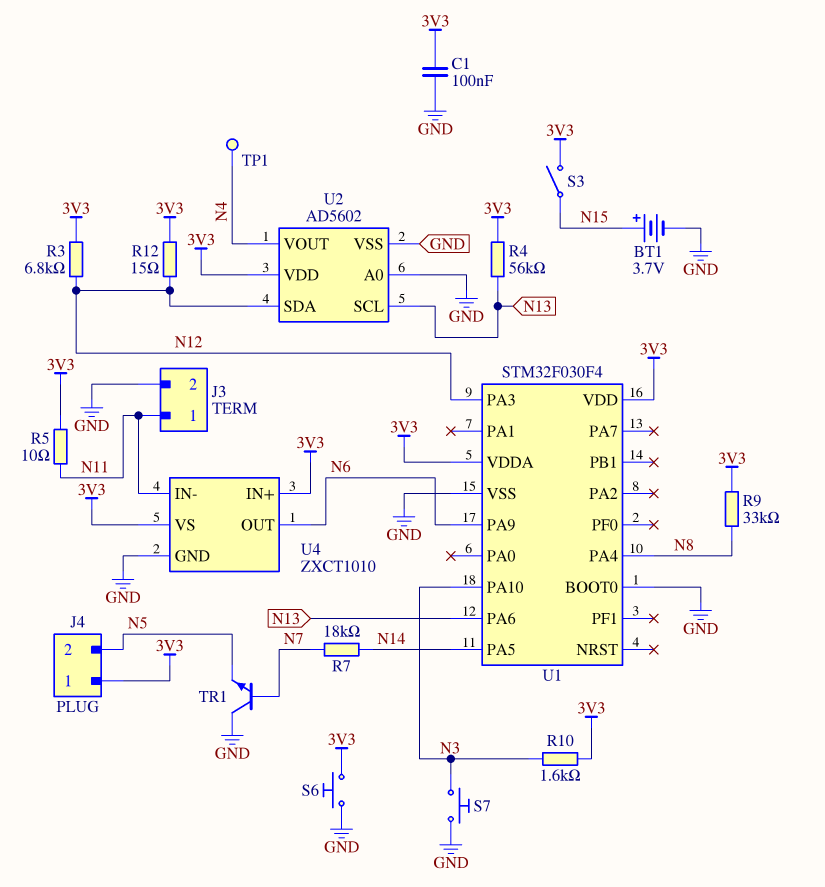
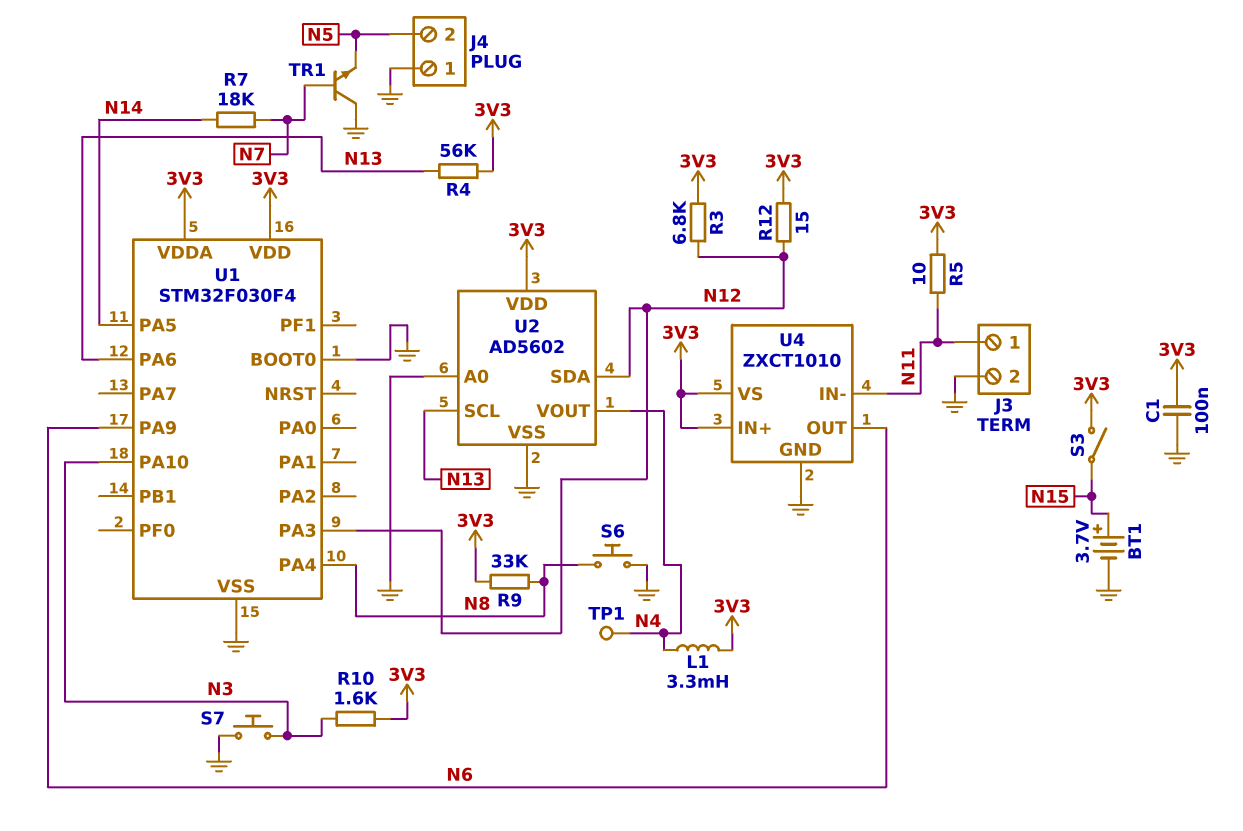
J4 pin 1: 3V3 -> GND
L1: none -> 3.3mH (3V3, N4)
S6: button (3V3, GND) -> button (GND, N8)

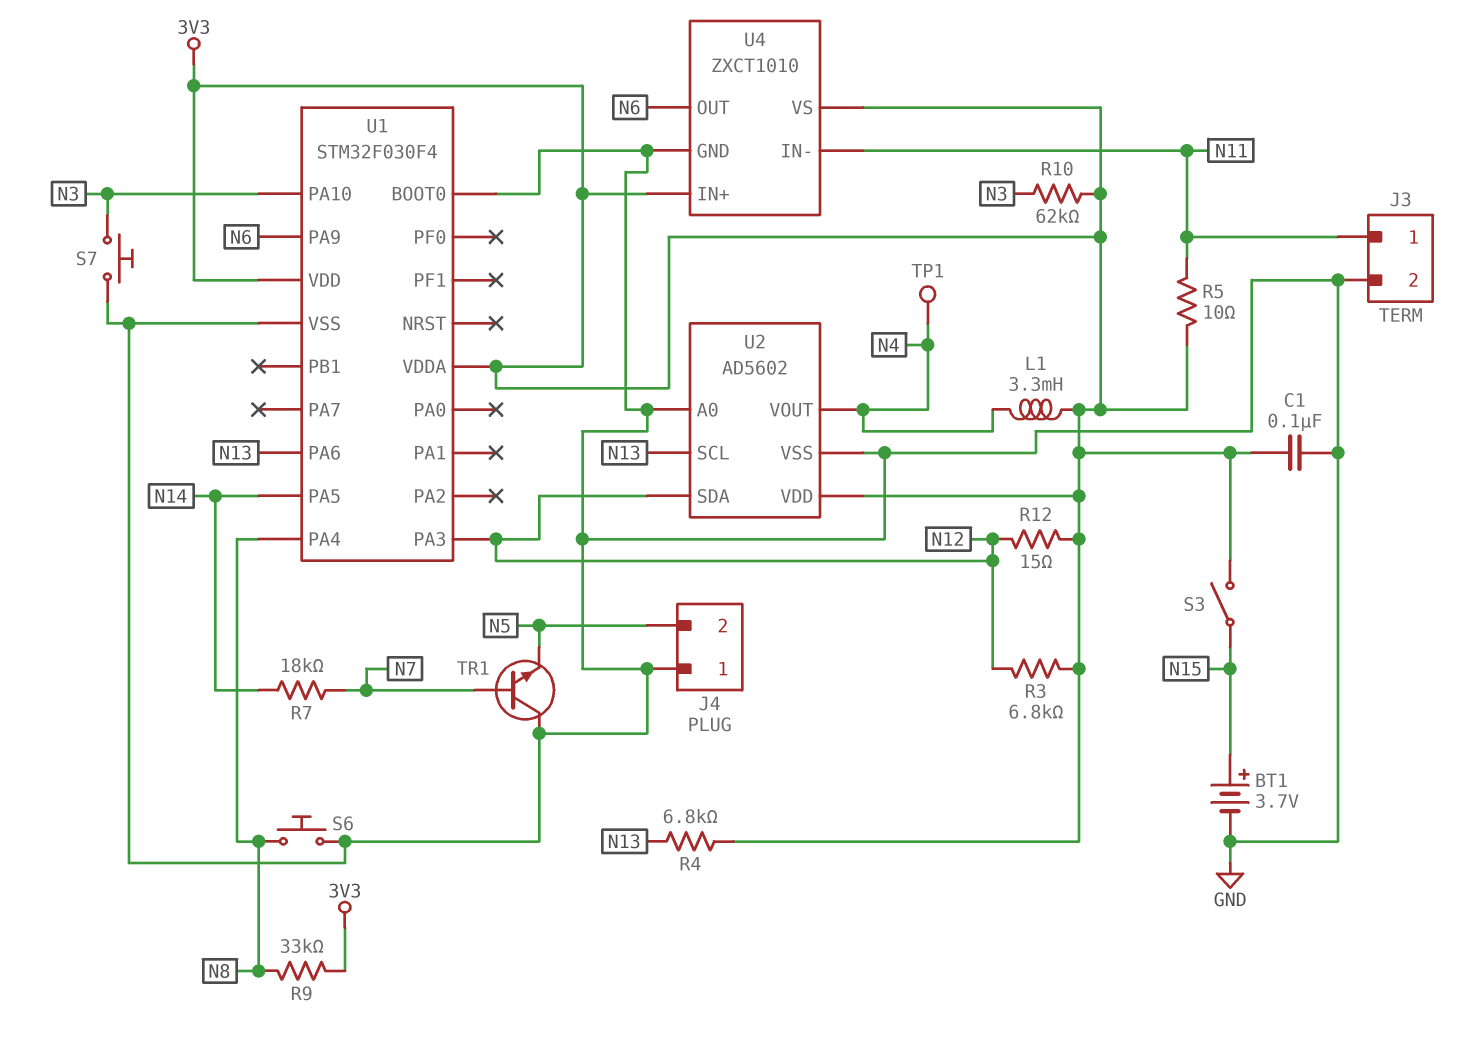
R4: 56k (3V3, N13) -> 6.8k (3V3, N13)
R10: 1.6k (3V3, N3) -> 62k (3V3, N3)

